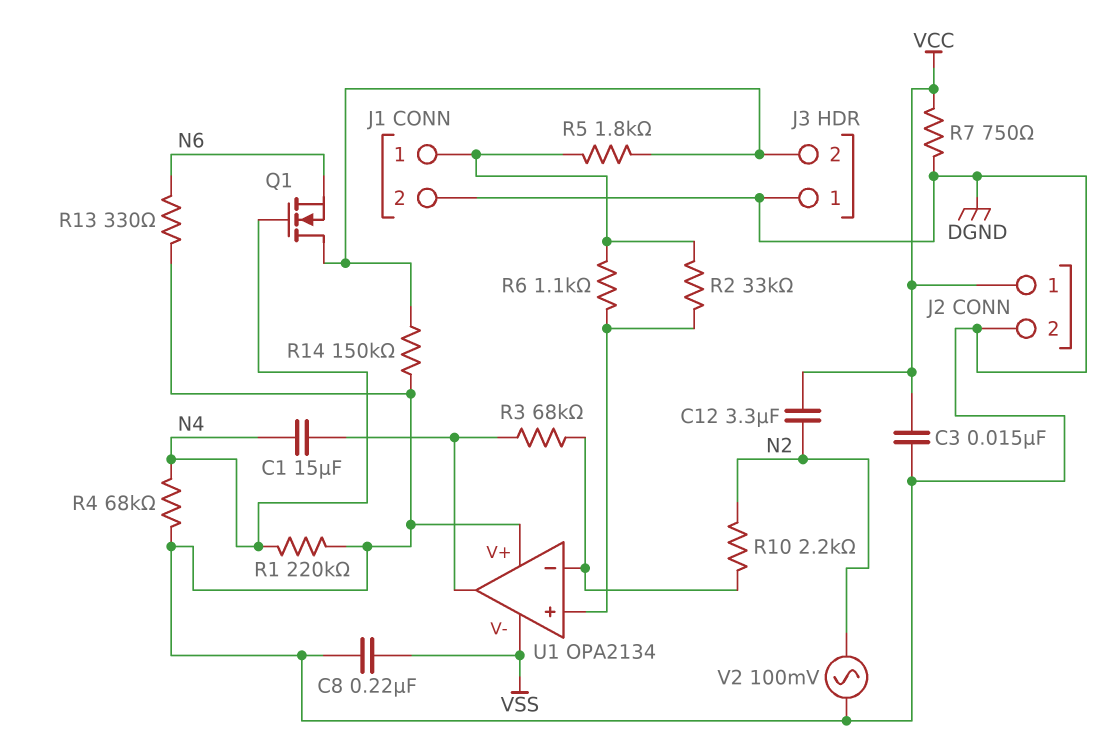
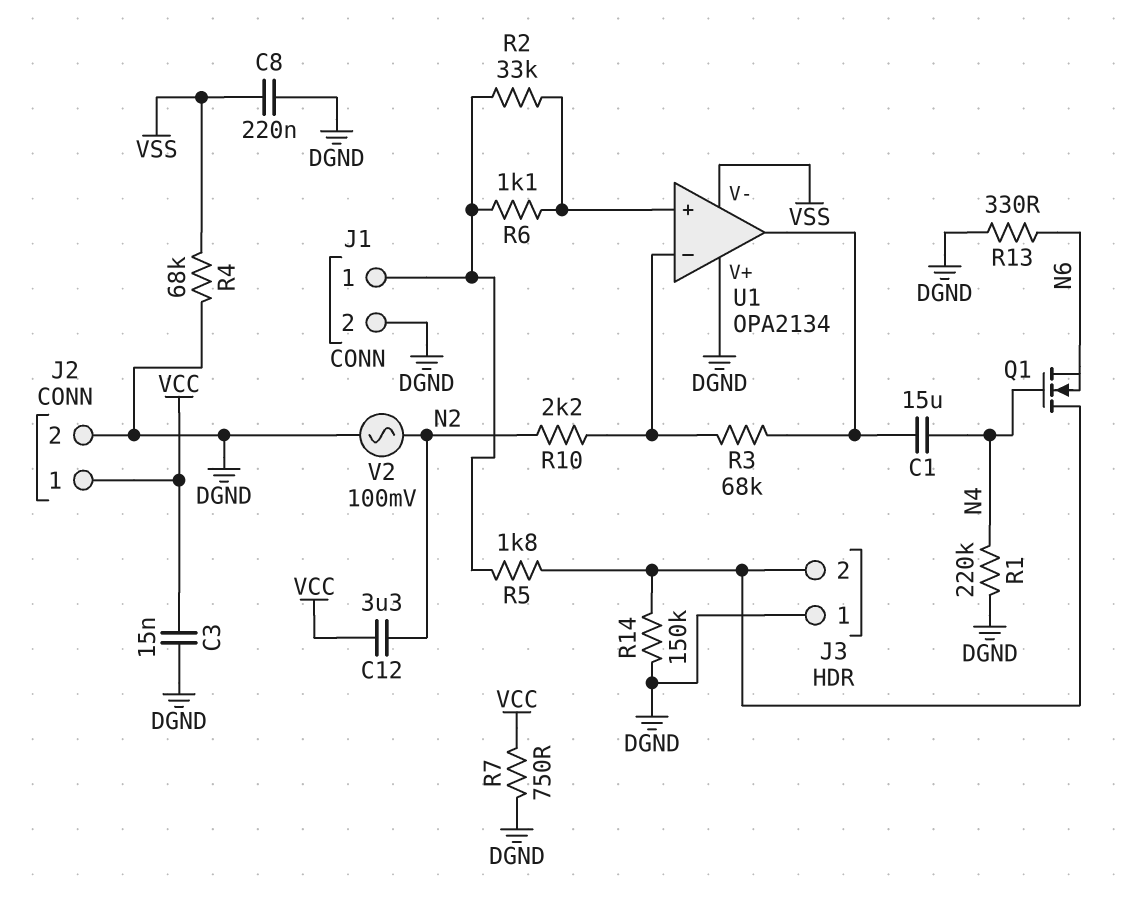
R4: 68k (DGND, N4) -> 68k (DGND, VSS)

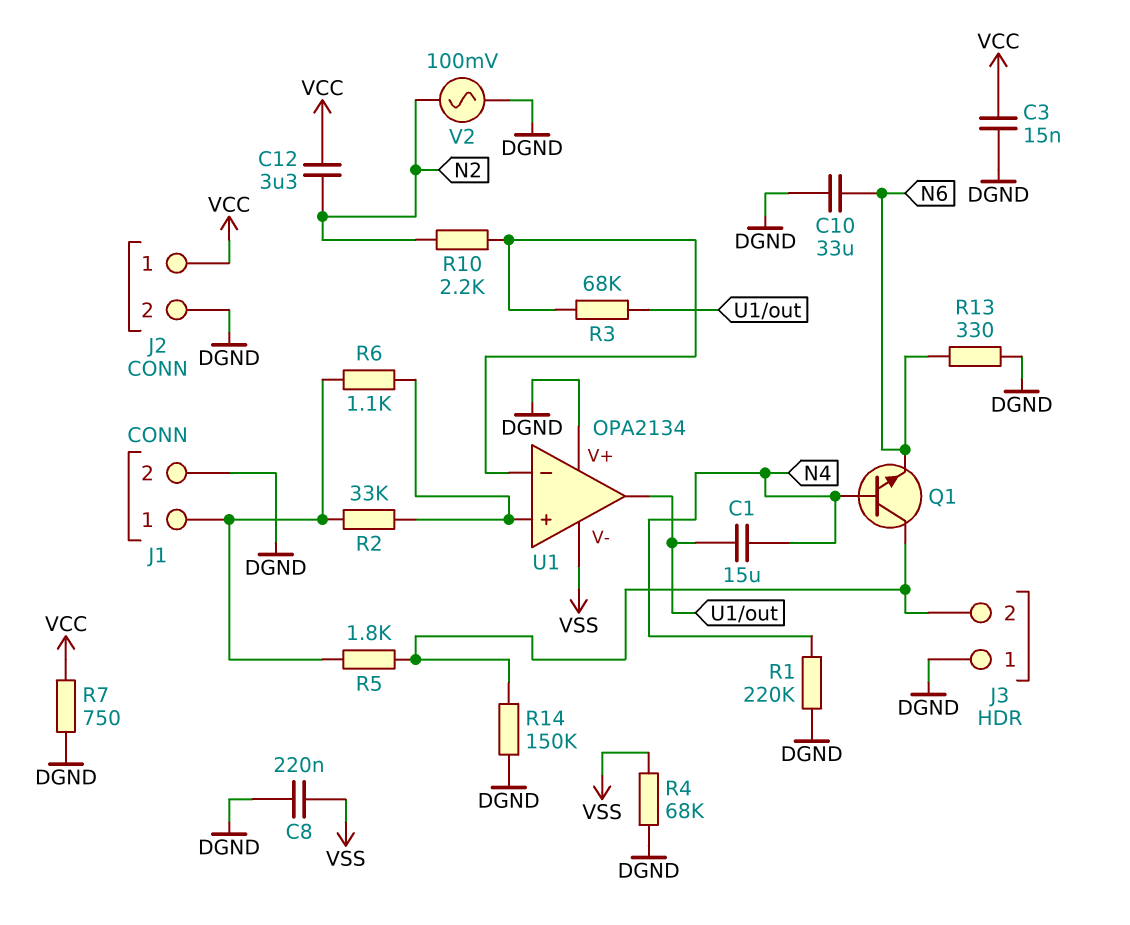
C10: none -> 33uF (DGND, N6)
Q1: NMOS (G N4, D J3/2, S N6) -> NPN (B N4, C J3/2, E N6)

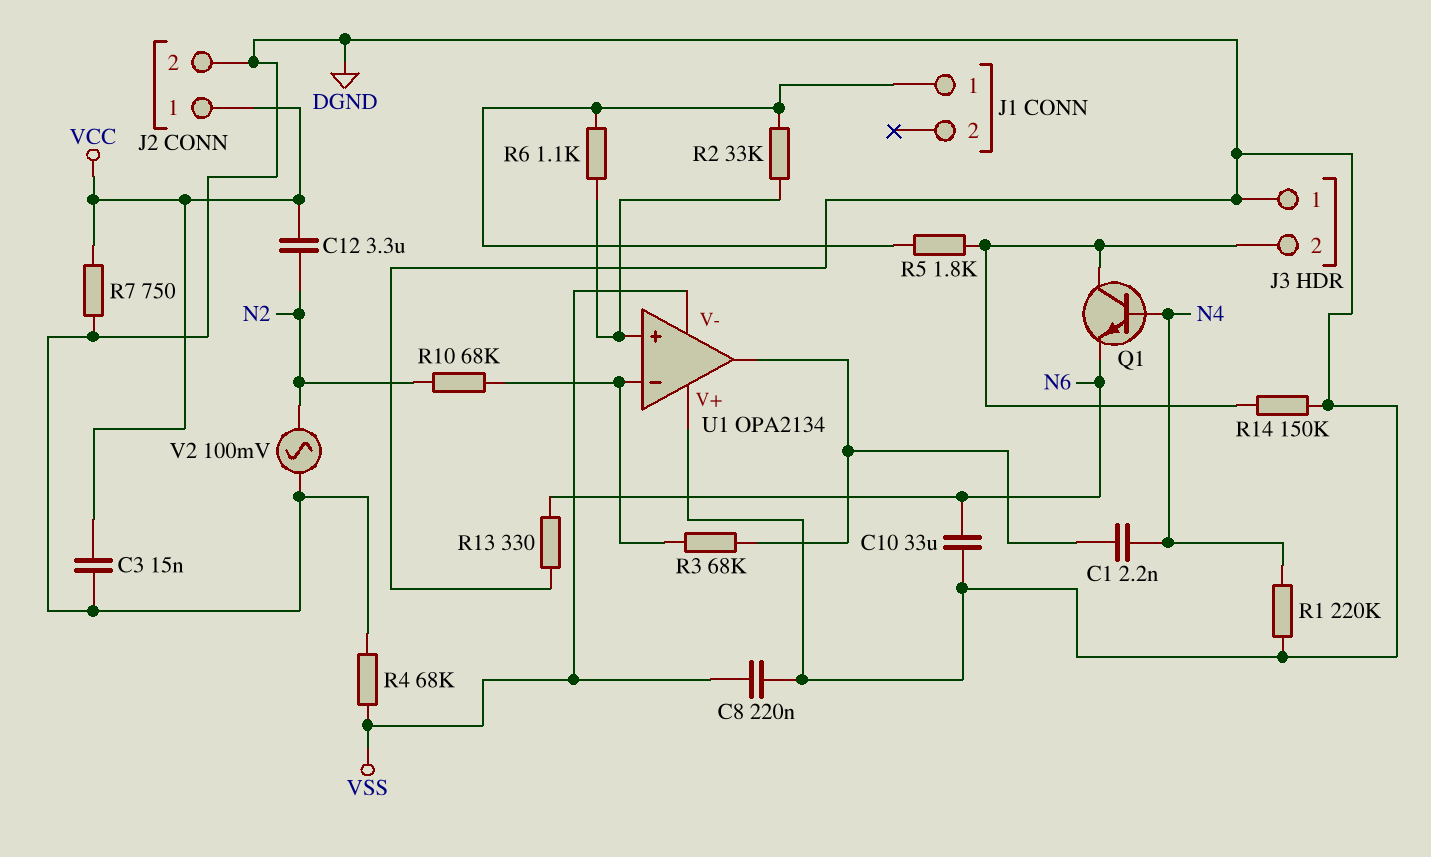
C1: 15uF (N4, U1/out) -> 2.2nF (N4, U1/out)
J1 pin 2: DGND -> none
R10: 2.2k (N2, U1/in-) -> 68k (N2, U1/in-)

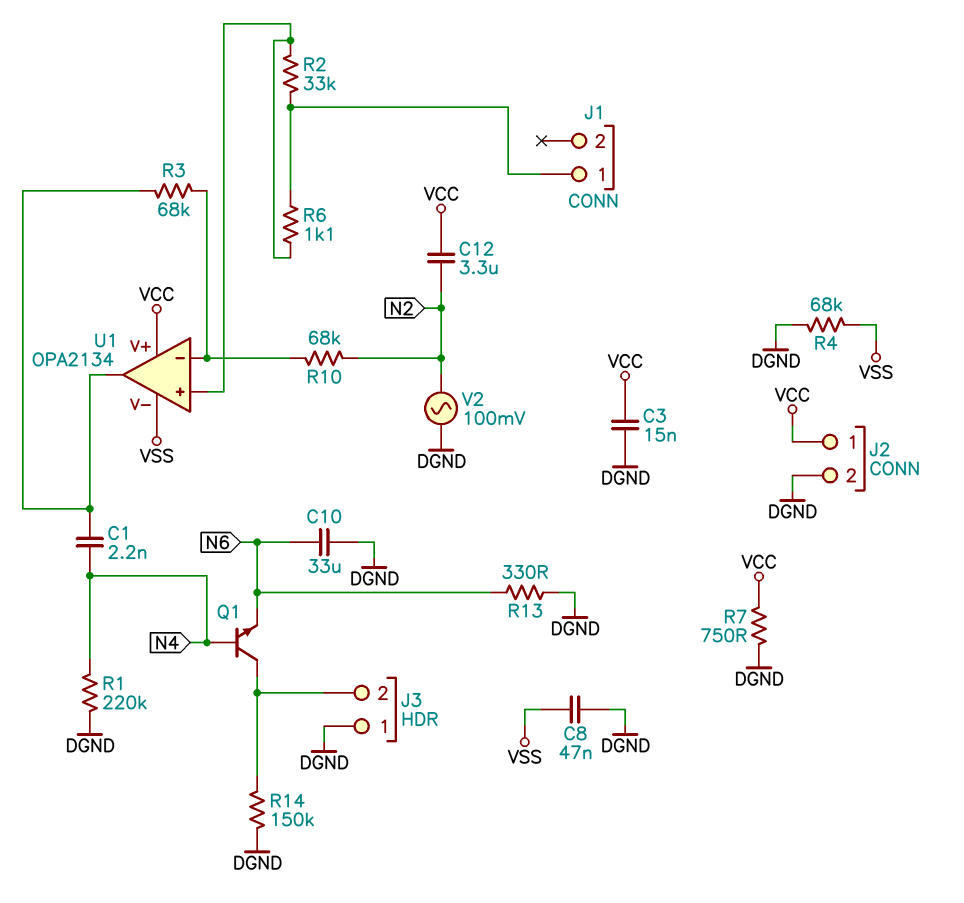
C8: 220nF (DGND, VSS) -> 47nF (DGND, VSS)
R5: 1.8k (J1/1, J3/2) -> none
U1 pin V+: DGND -> VCC

